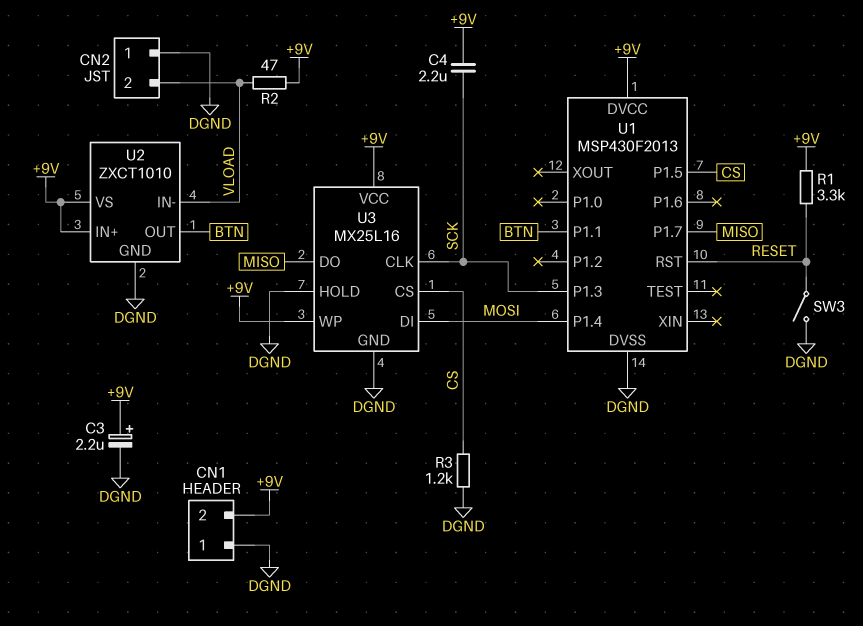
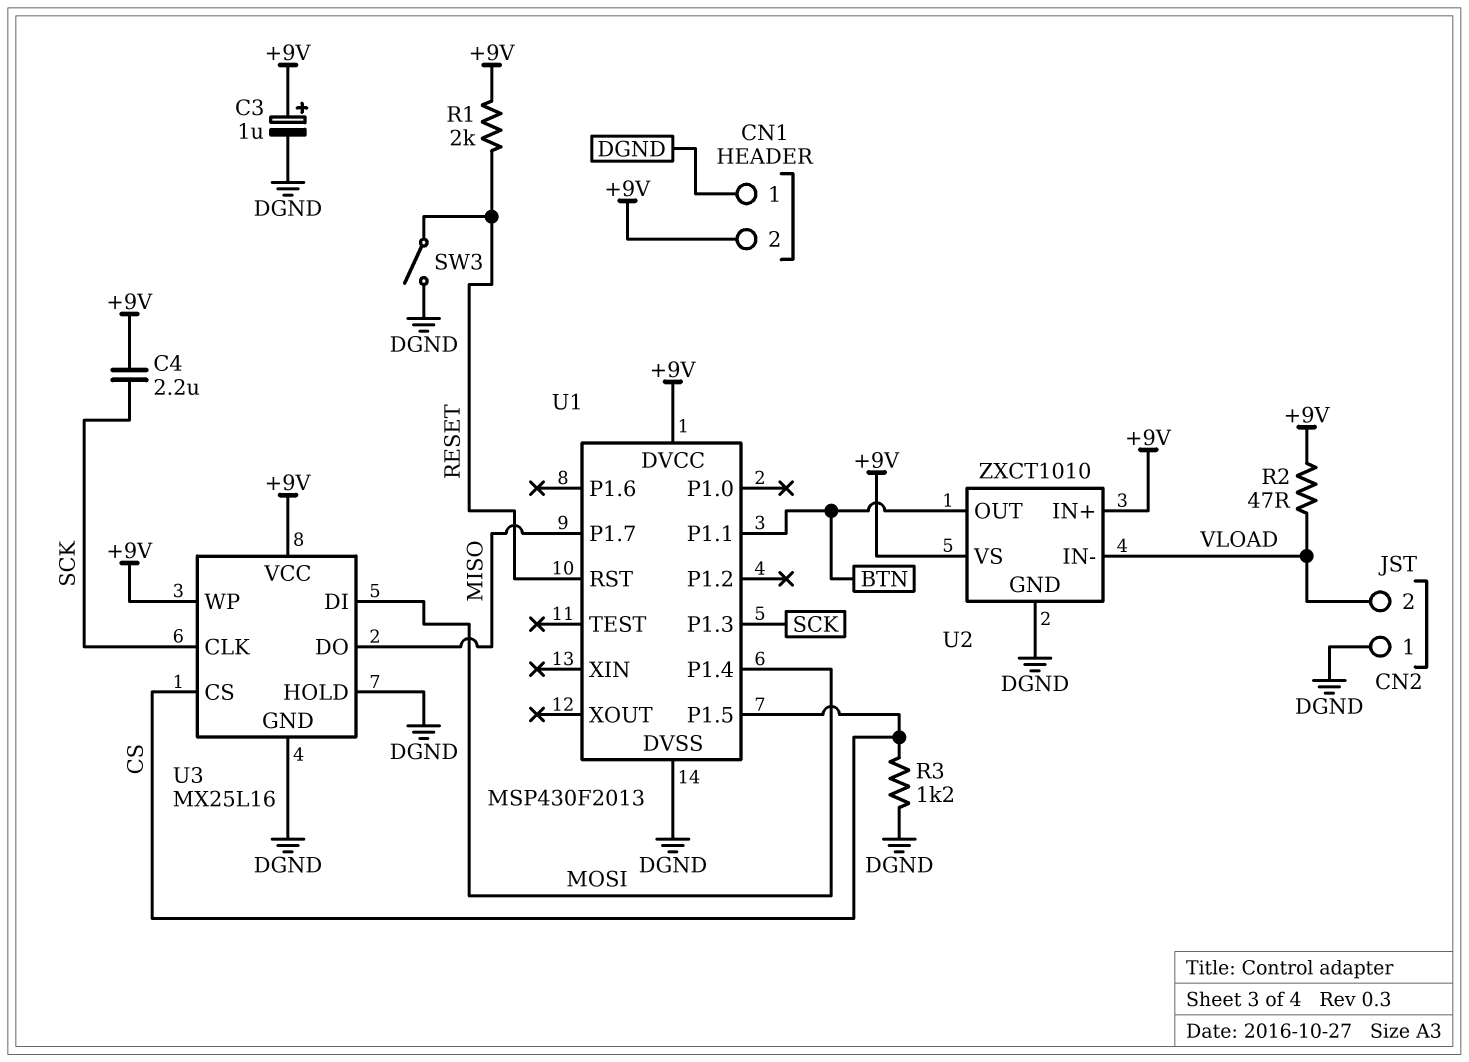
C3: 2.2uF (plus +9V, minus DGND) -> 1uF (plus +9V, minus DGND)
R1: 3.3k (+9V, RESET) -> 2k (+9V, RESET)

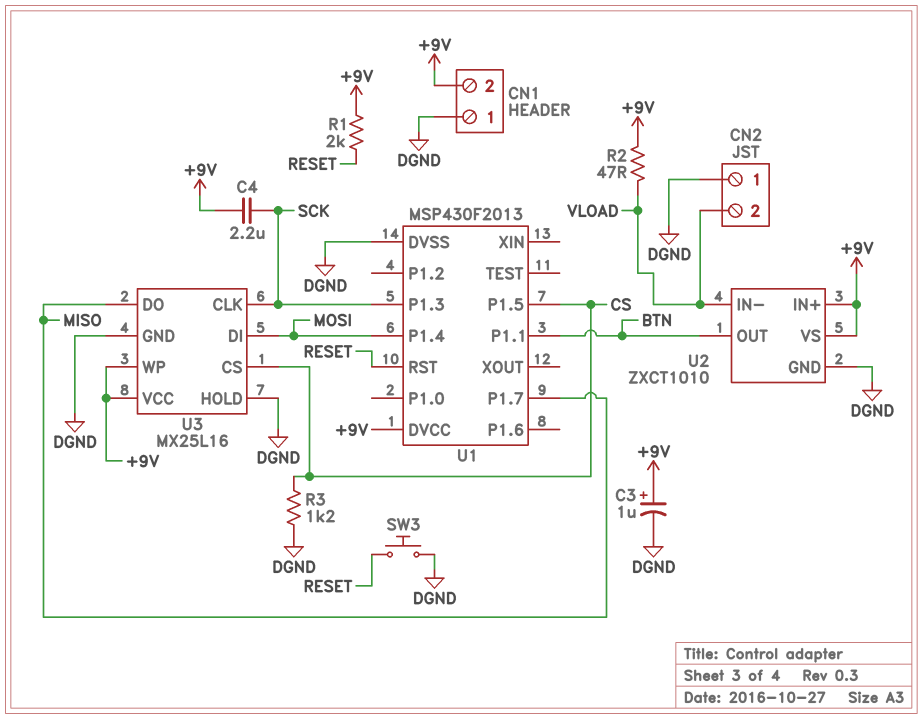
SW3: switch (DGND, RESET) -> button (DGND, RESET)

